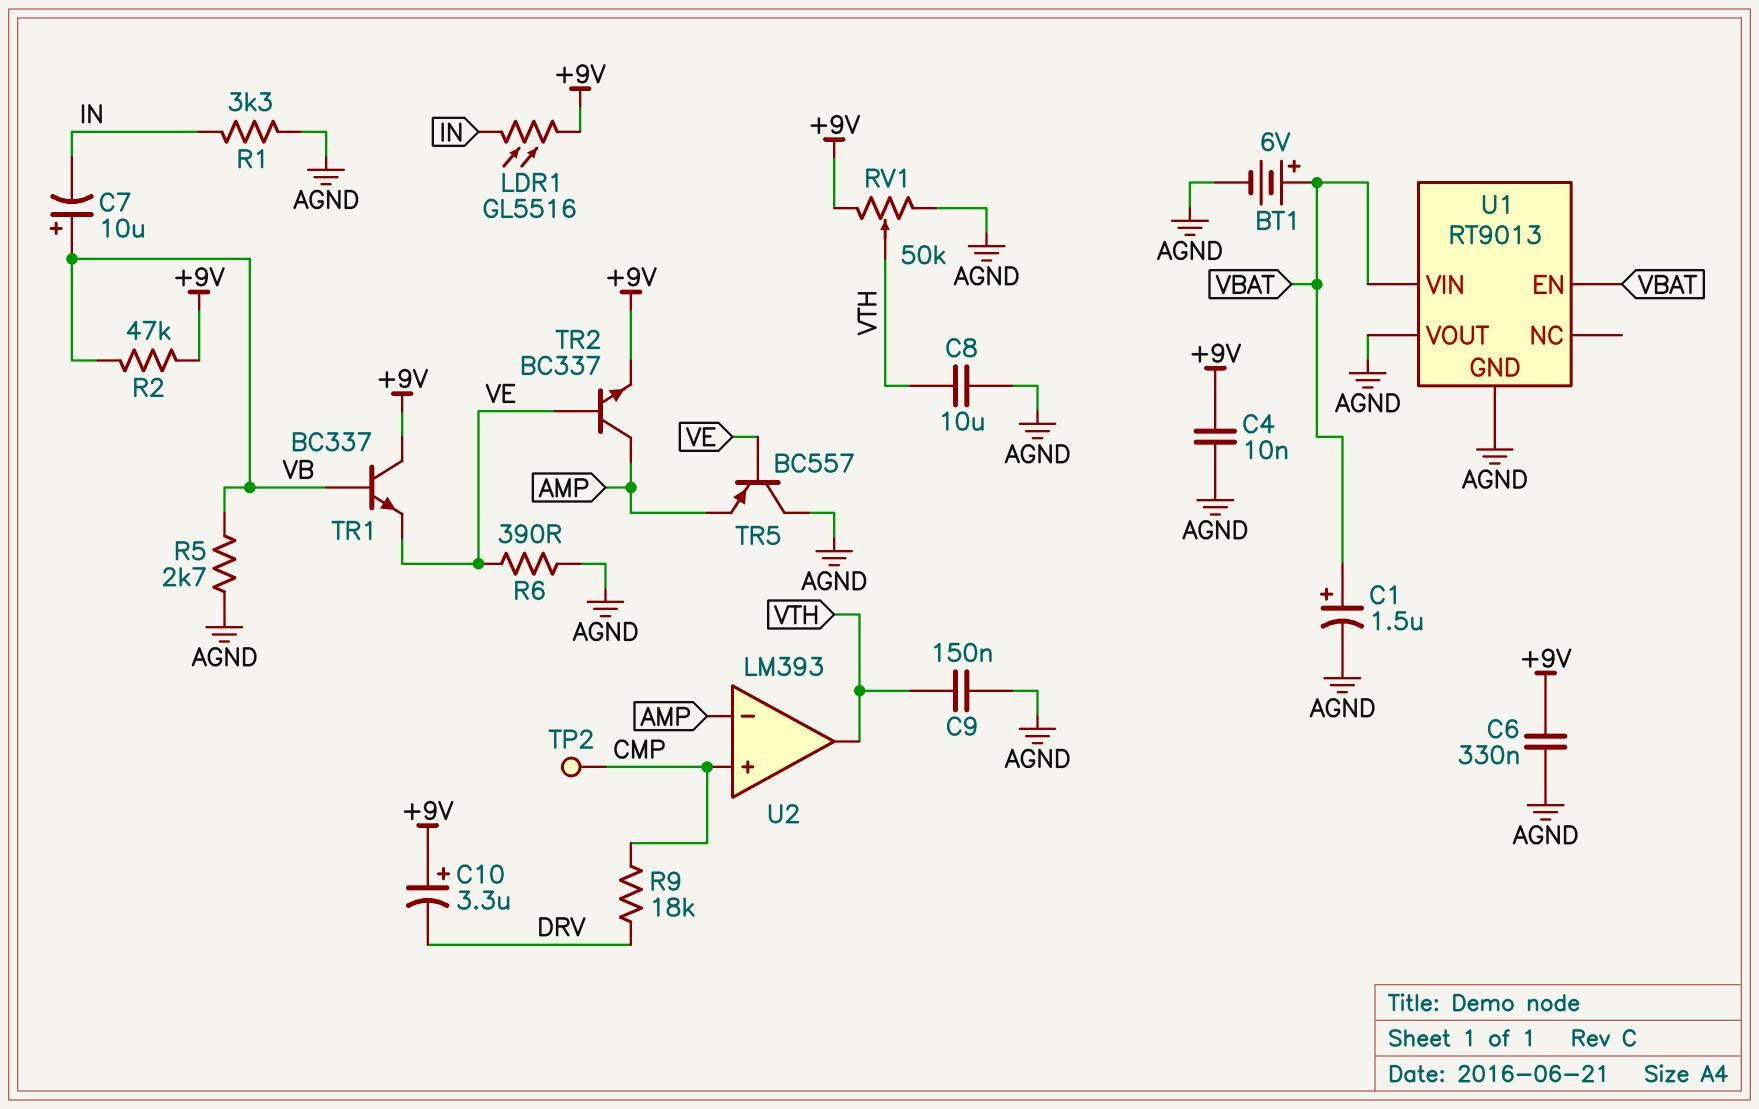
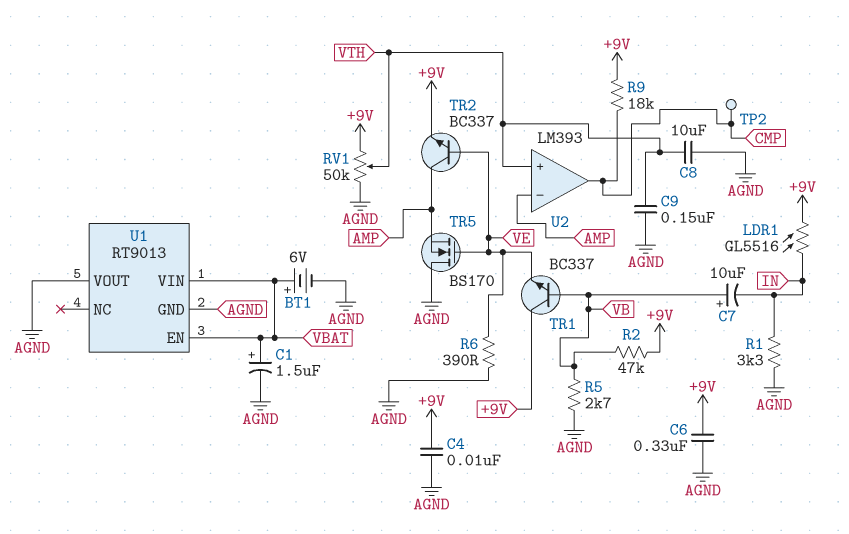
C10: 3.3uF (plus +9V, minus DRV) -> none
R9: 18k (CMP, DRV) -> 18k (+9V, CMP)
TR5: PNP BC557 (B VE, C AGND, E AMP) -> NMOS BS170 (G VE, D AGND, S AMP)
U2 pin in+: CMP -> VTH
U2 pin out: VTH -> CMP

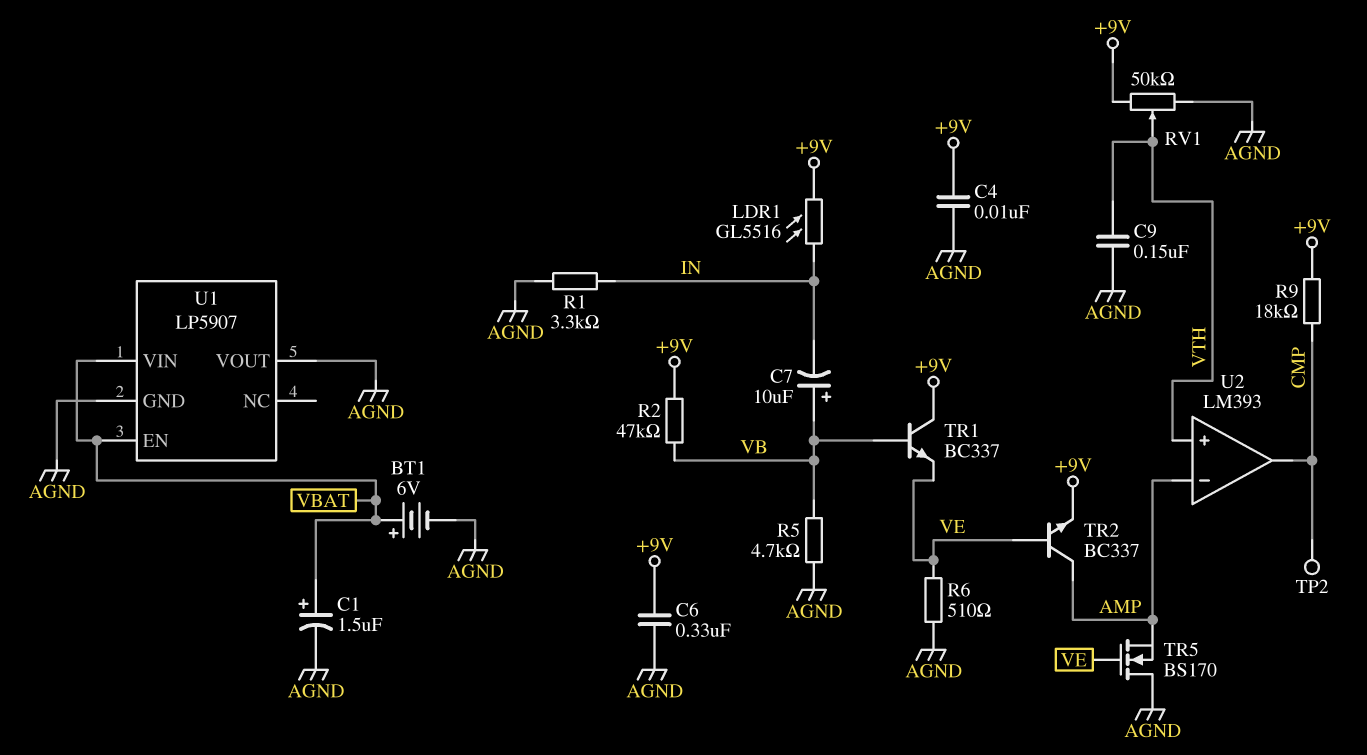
C8: 10uF (AGND, VTH) -> none
R5: 2.7k (AGND, VB) -> 4.7k (AGND, VB)
R6: 390 (AGND, VE) -> 510 (AGND, VE)
U1: RT9013 -> LP5907

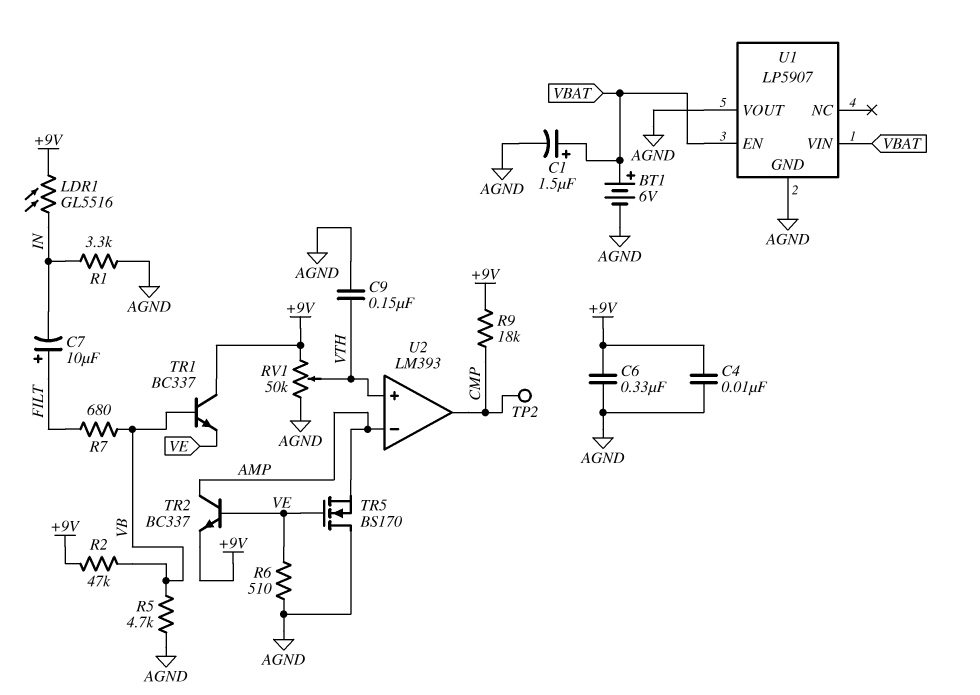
C7: 10uF (plus VB, minus IN) -> 10uF (plus FILT, minus IN)
R7: none -> 680 (FILT, VB)

